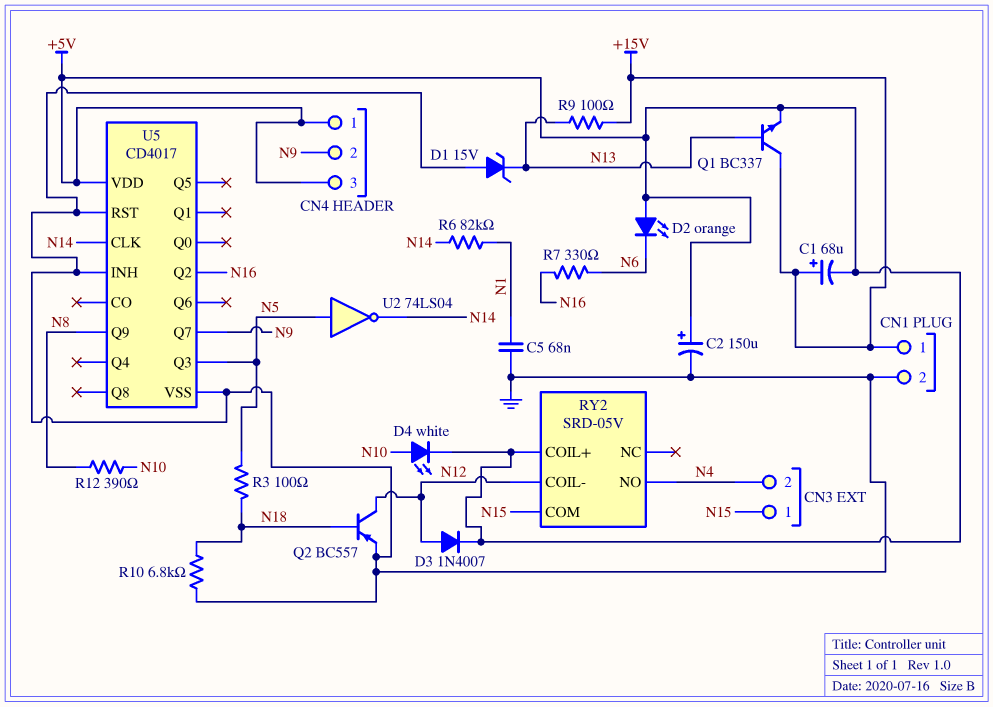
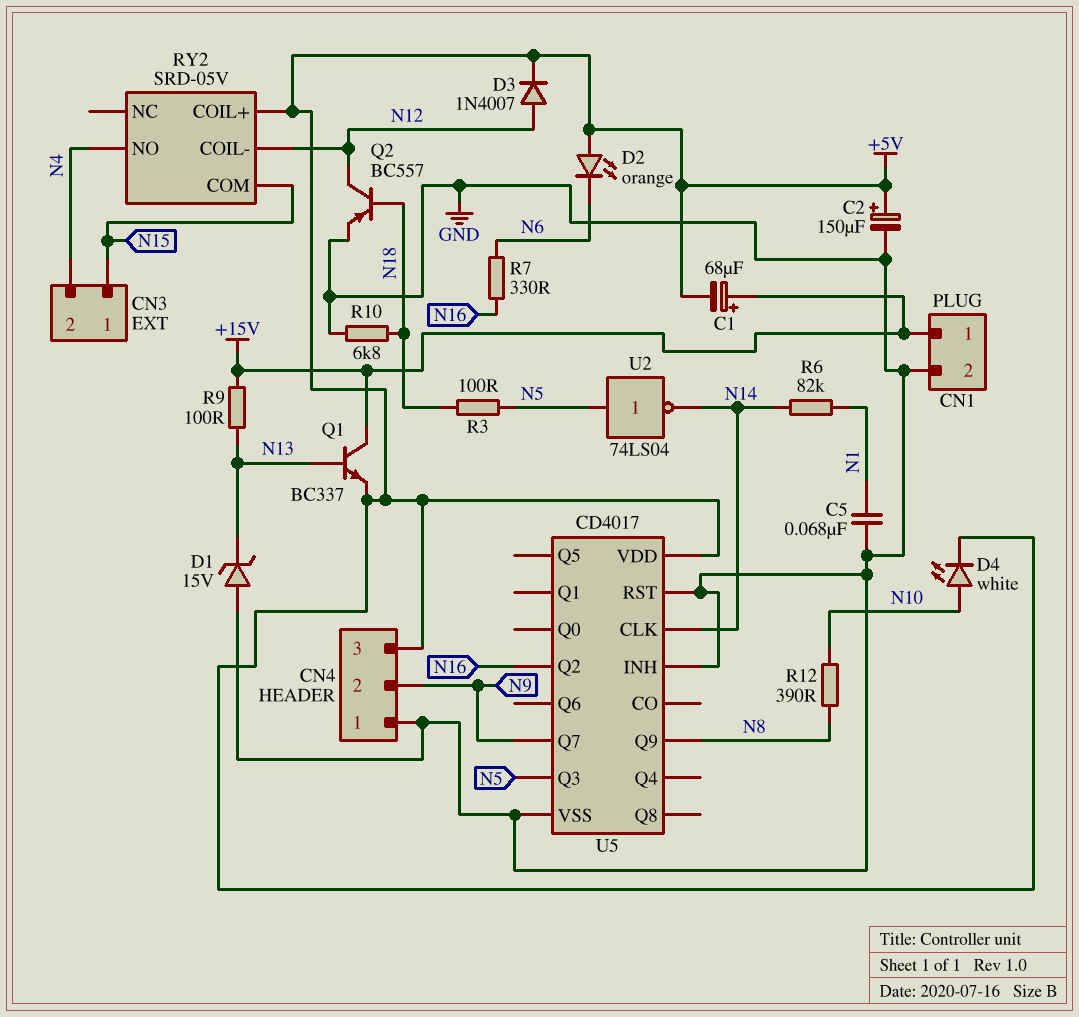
CN4 pin 1: +5V -> GND

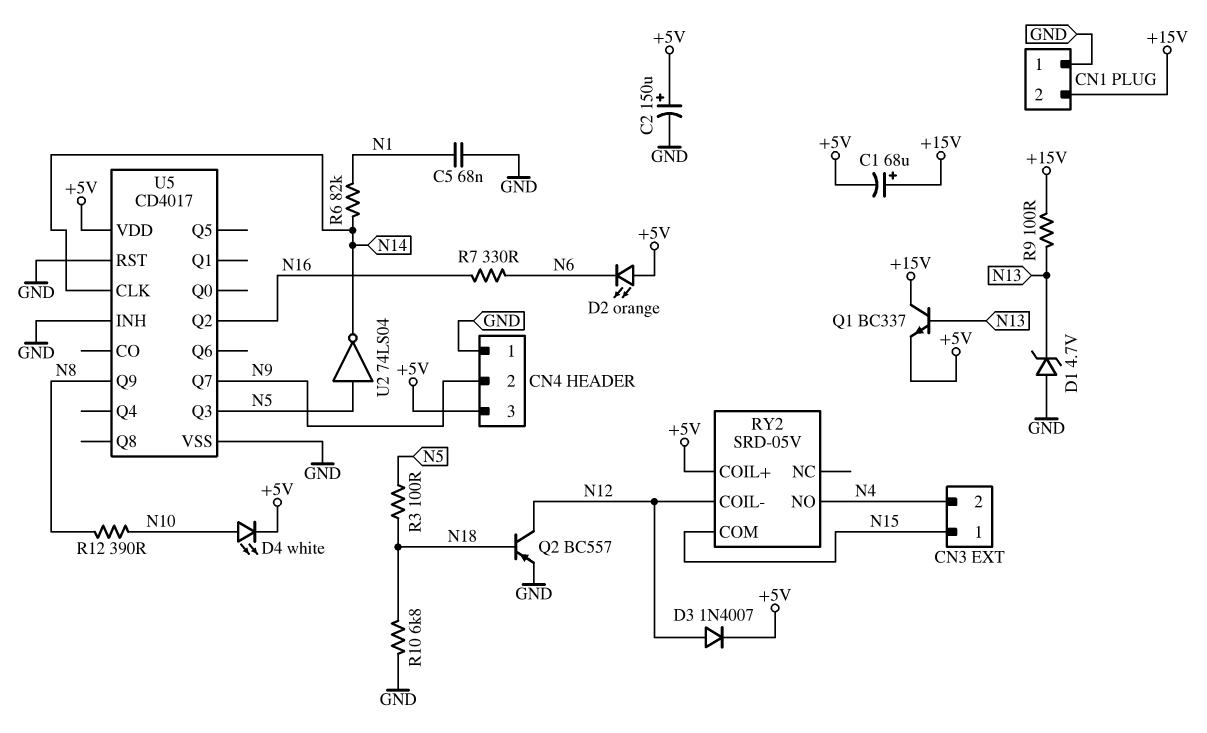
CN1 pin 1: +15V -> GND
CN1 pin 2: GND -> +15V
D1: zener 15V (A GND, K N13) -> zener 4.7V (A GND, K N13)

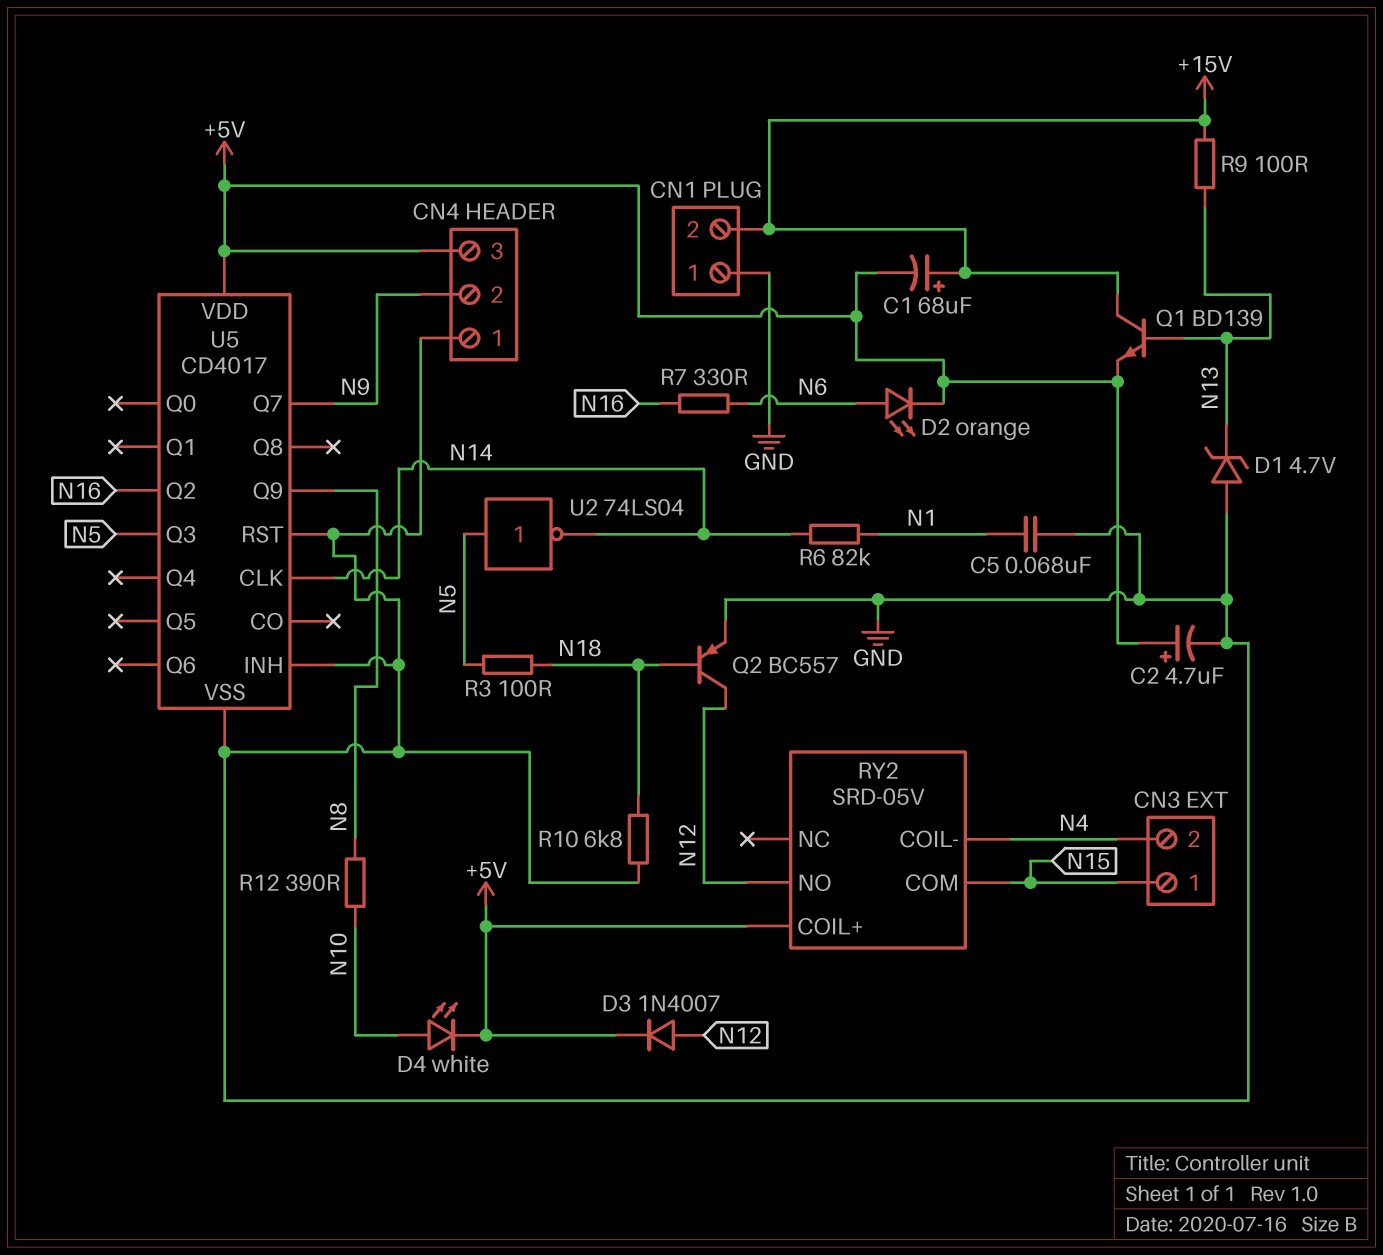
C2: 150uF (plus +5V, minus GND) -> 4.7uF (plus +5V, minus GND)
D2: LED orange (A +5V, K N6) -> LED orange (A N6, K +5V)
Q1: NPN BC337 (B N13, C +15V, E +5V) -> NPN BD139 (B N13, C +15V, E +5V)
RY2 pin COIL-: N12 -> N4
RY2 pin NO: N4 -> N12

